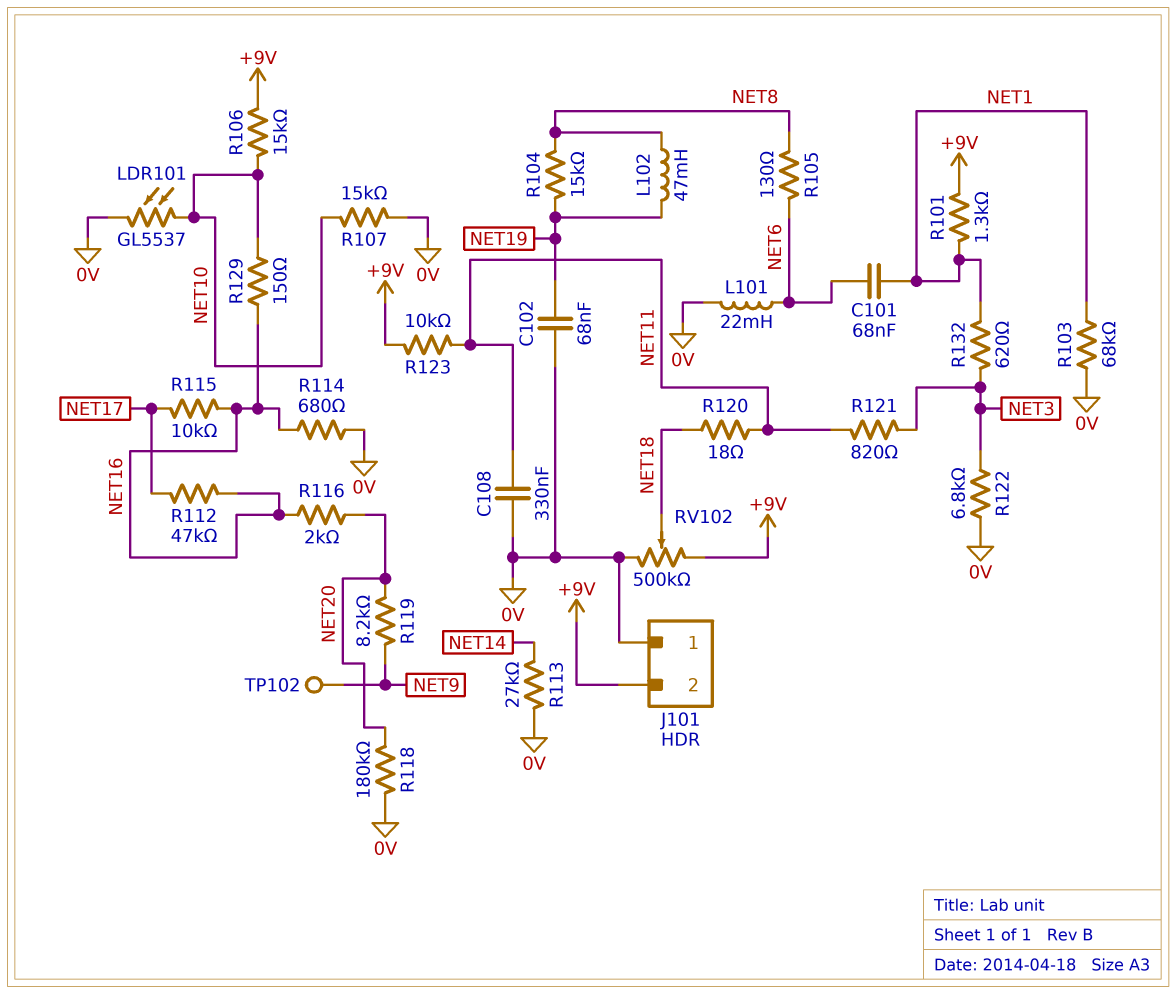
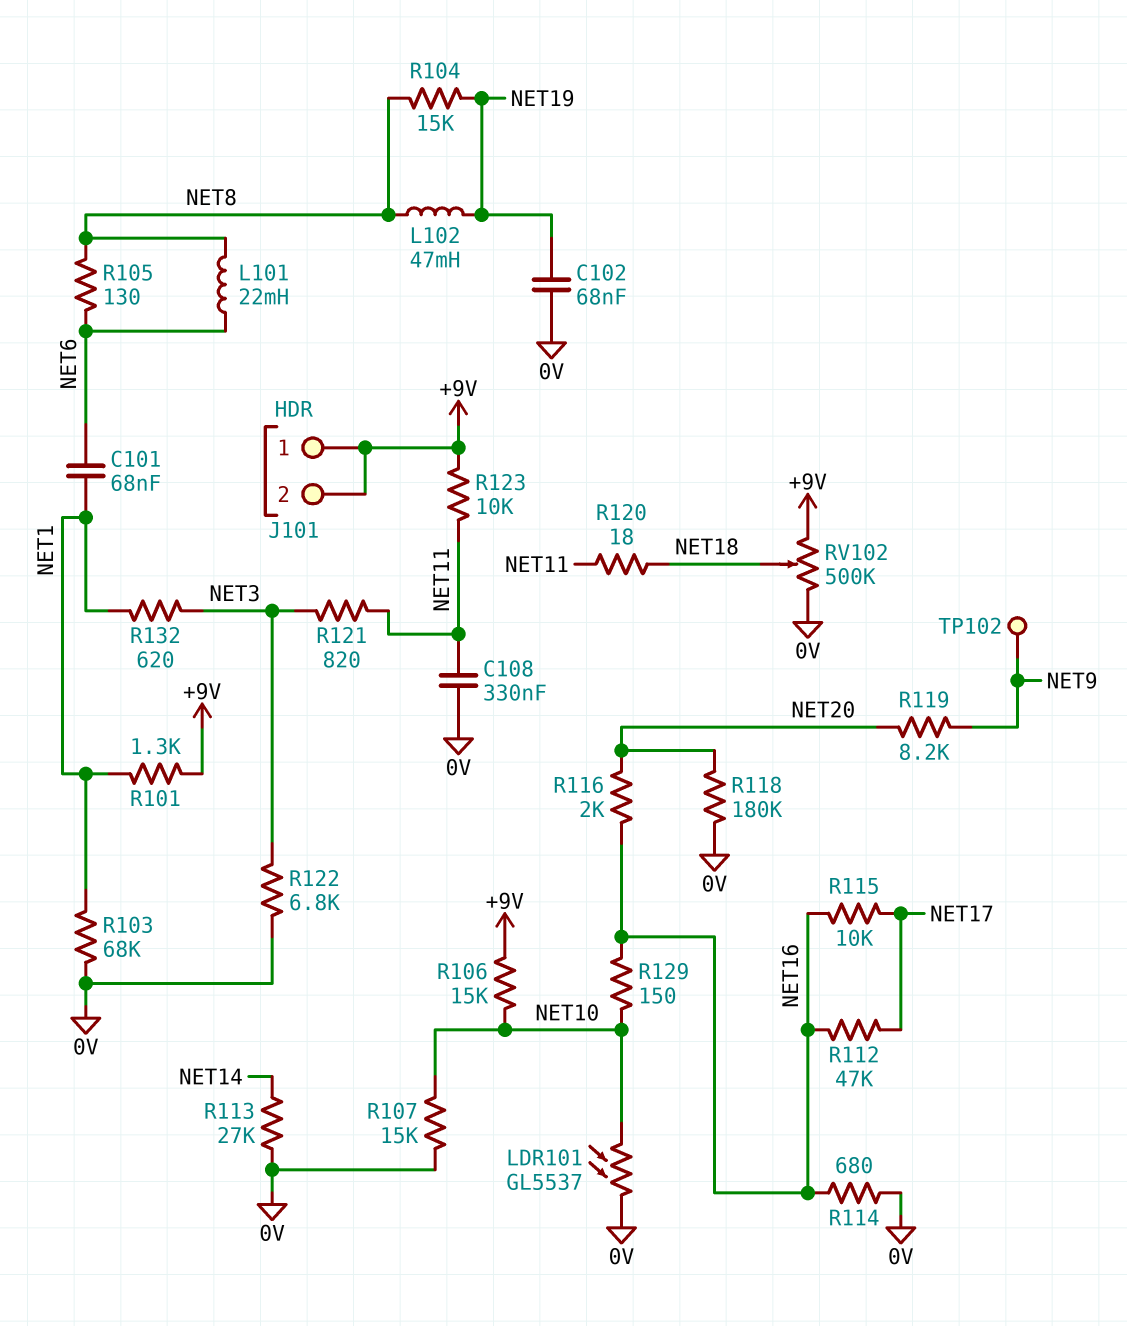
J101 pin 1: 0V -> +9V
L101: 22mH (0V, NET6) -> 22mH (NET6, NET8)

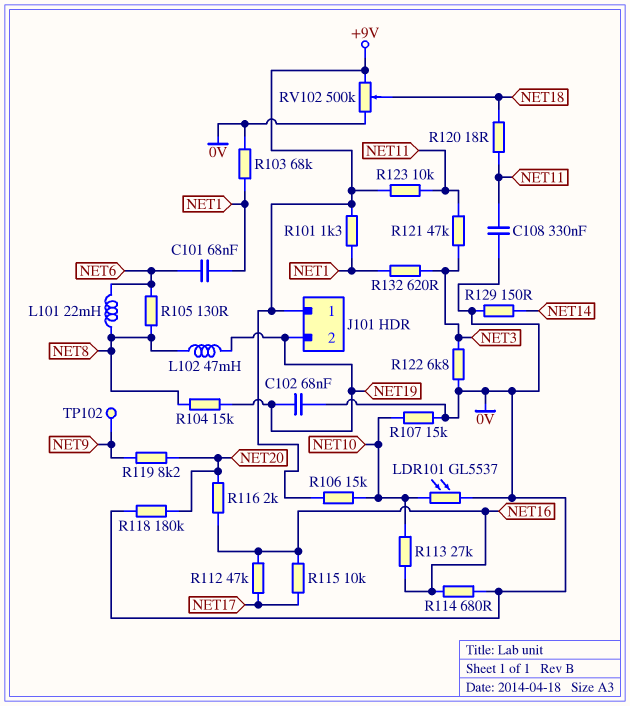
J101 pin 2: +9V -> NET19
R113: 27k (0V, NET14) -> 27k (NET10, NET16)
R121: 820 (NET3, NET11) -> 47k (NET3, NET11)
R129: 150 (NET10, NET16) -> 150 (0V, NET14)

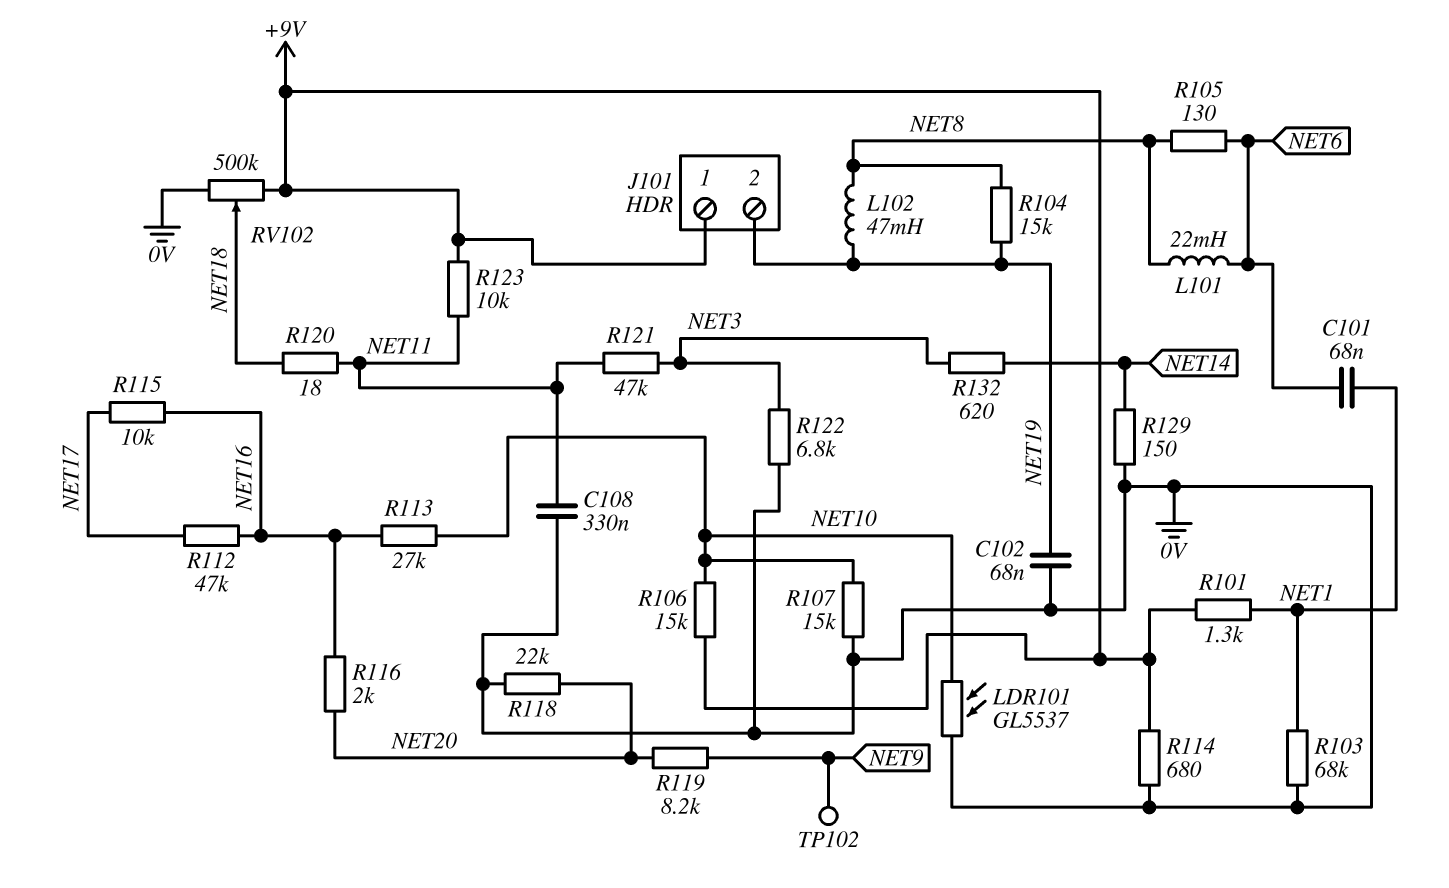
R114: 680 (0V, NET16) -> 680 (+9V, 0V)
R118: 180k (0V, NET20) -> 22k (0V, NET20)
R132: 620 (NET1, NET3) -> 620 (NET3, NET14)

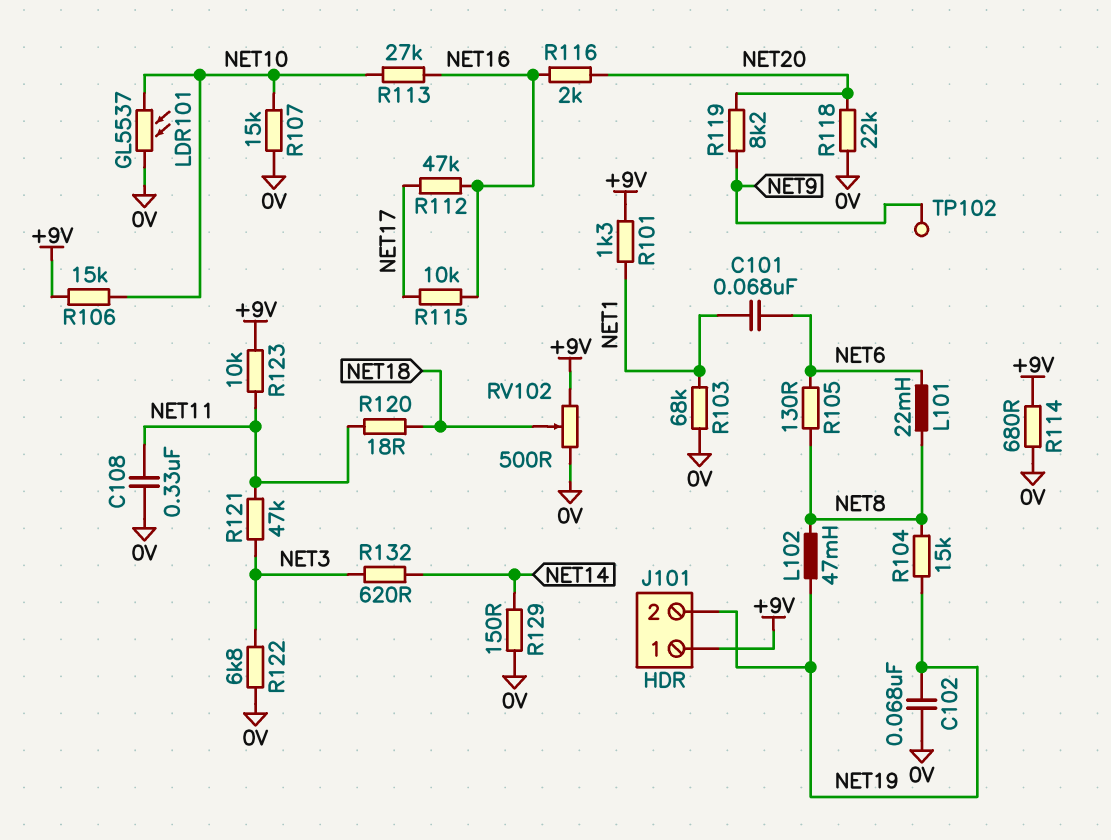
RV102: 500k (+9V, 0V, wiper NET18) -> 500 (+9V, 0V, wiper NET18)

